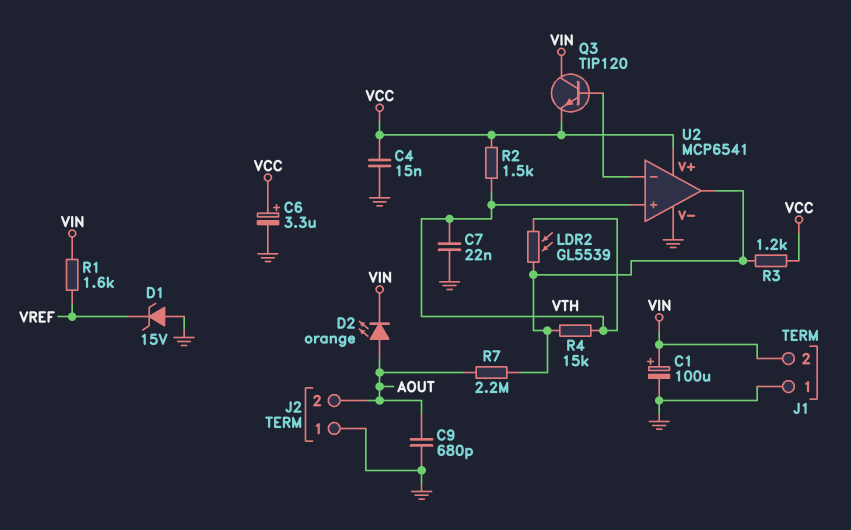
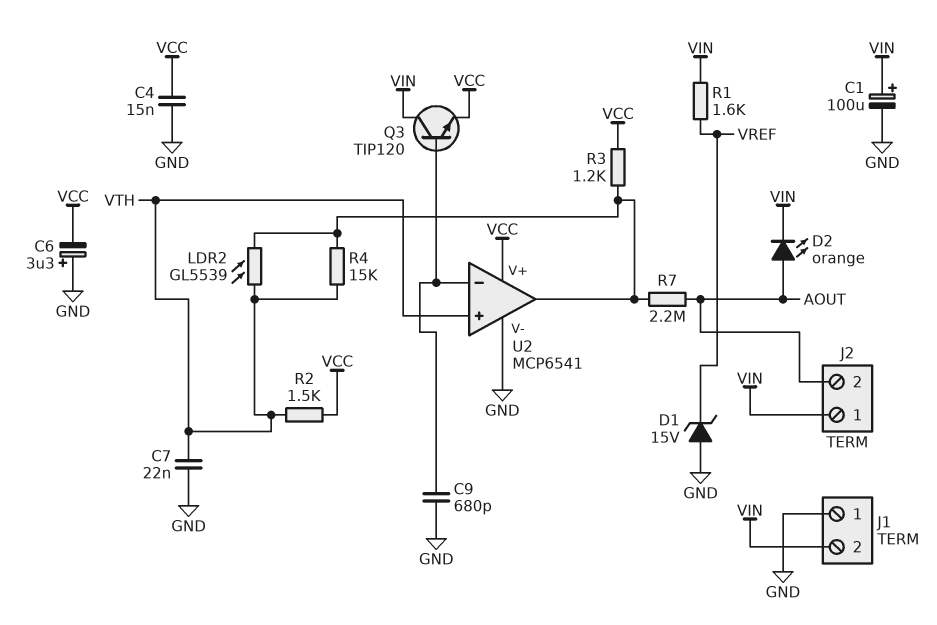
C6: 3.3uF (plus VCC, minus GND) -> 3.3uF (plus GND, minus VCC)
C9: 680pF (AOUT, GND) -> 680pF (GND, U2/in-)
J2 pin 1: GND -> VIN

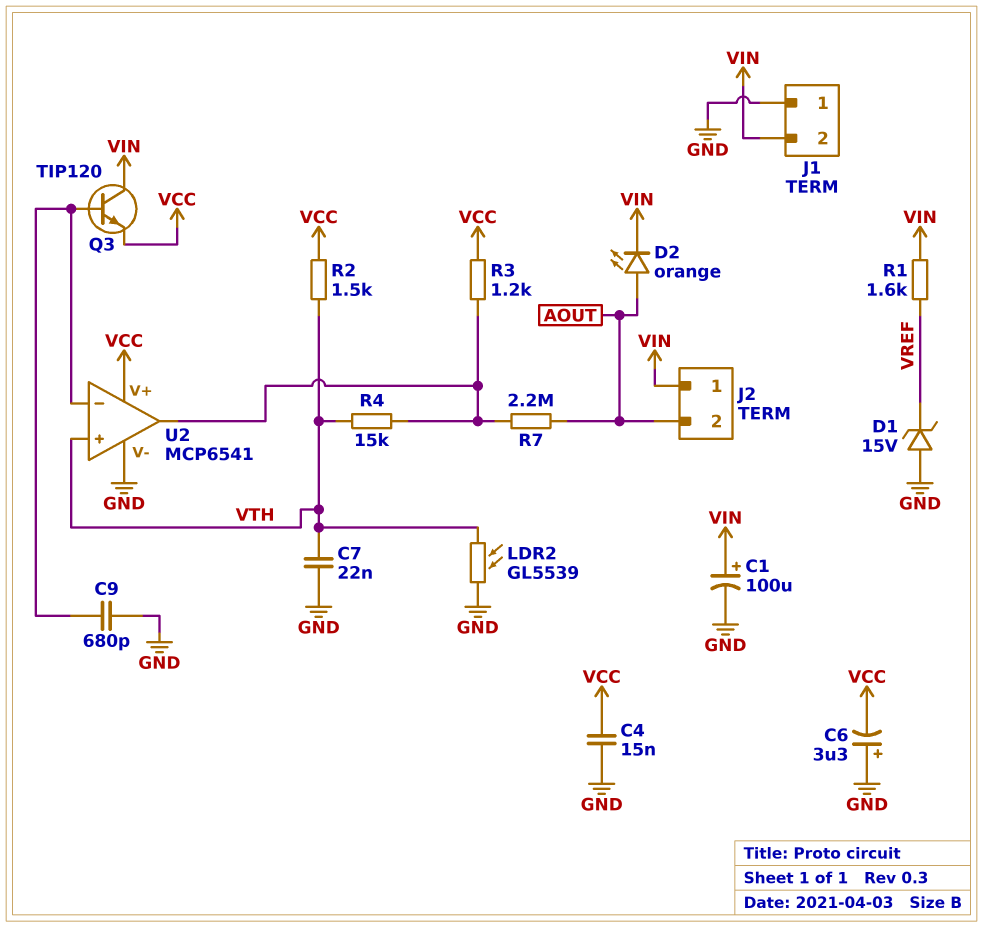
LDR2: GL5539 (U2/out, VTH) -> GL5539 (GND, VTH)

